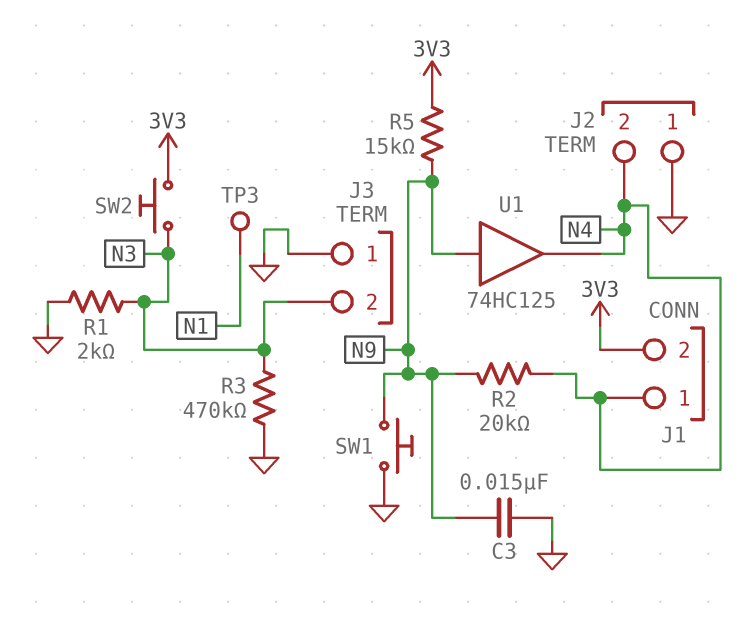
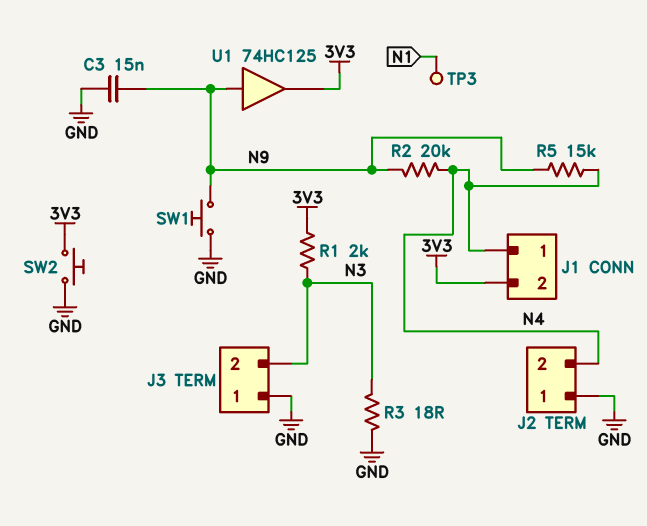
R1: 2k (GND, N3) -> 2k (3V3, N3)
R3: 470k (GND, N3) -> 18 (GND, N3)
R5: 15k (3V3, N9) -> 15k (N4, N9)
SW2: button (3V3, N3) -> button (3V3, GND)
U1: buffer 74HC125 (in N9, out N4) -> buffer 74HC125 (in N9, out 3V3)

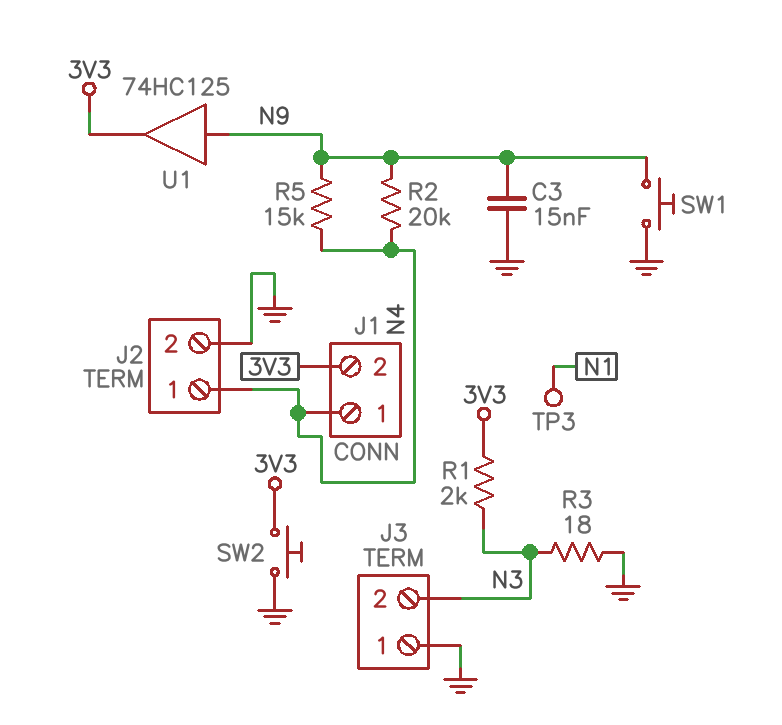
J2 pin 1: GND -> N4
J2 pin 2: N4 -> GND

